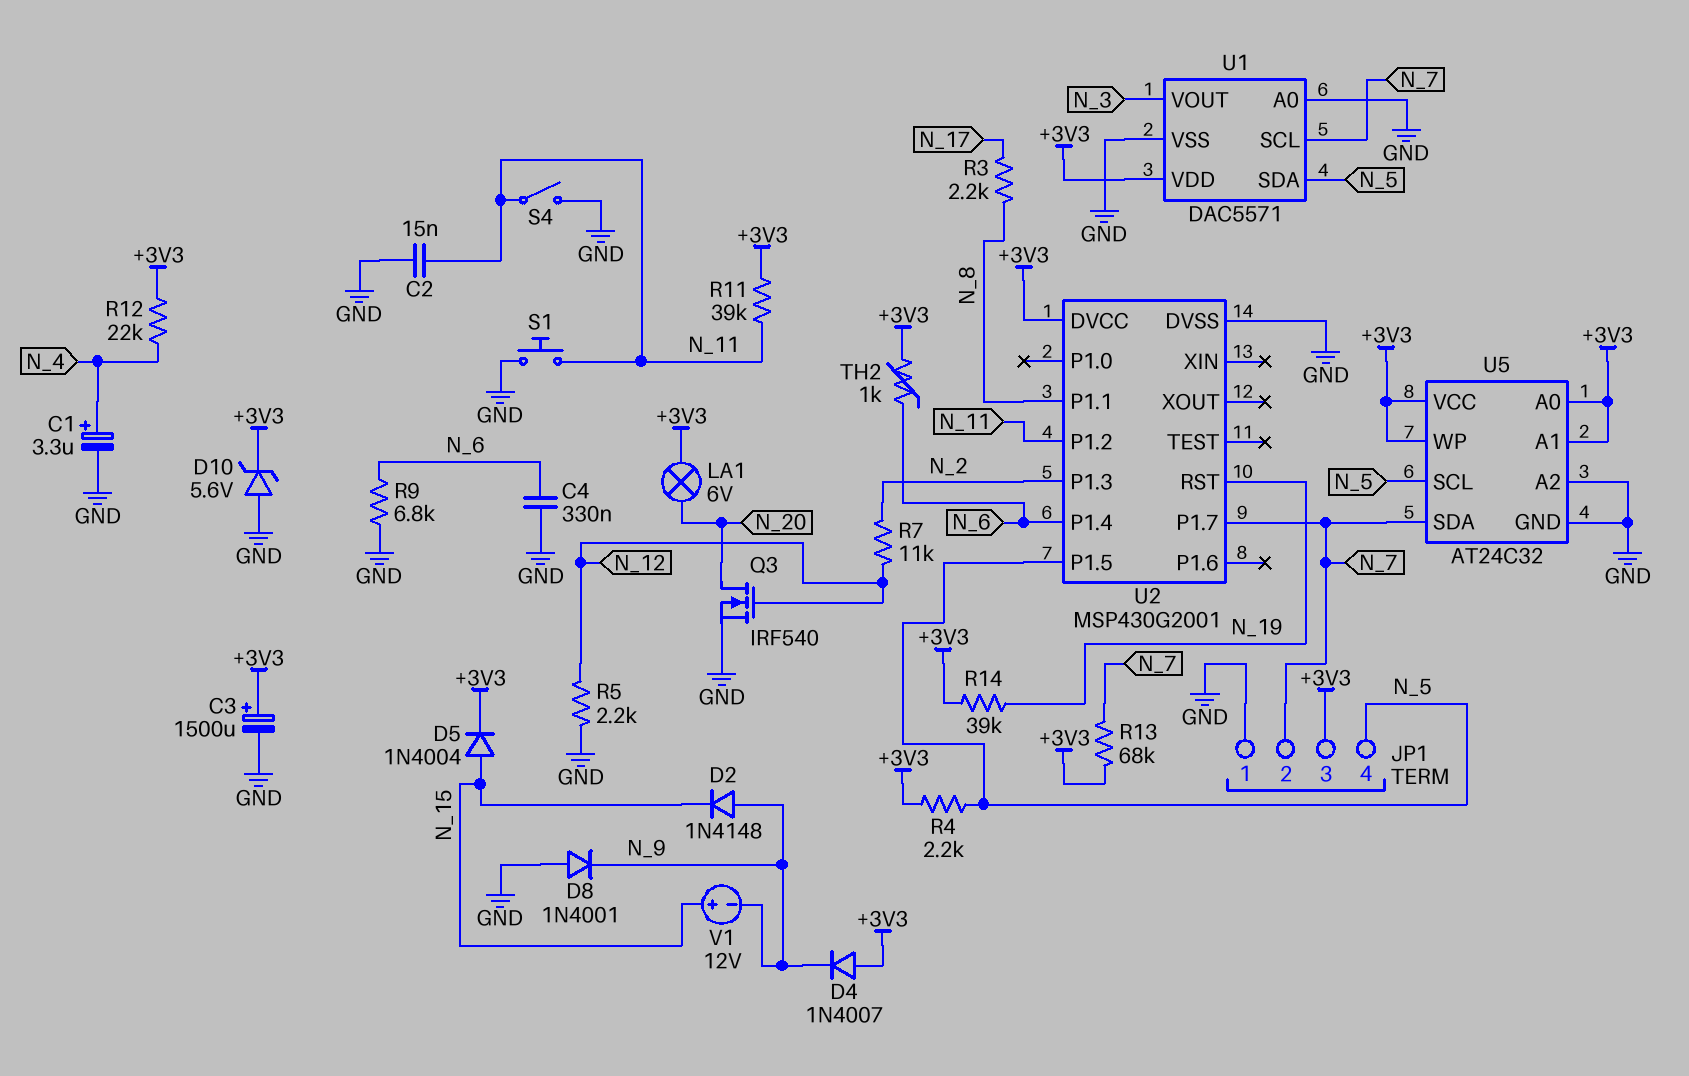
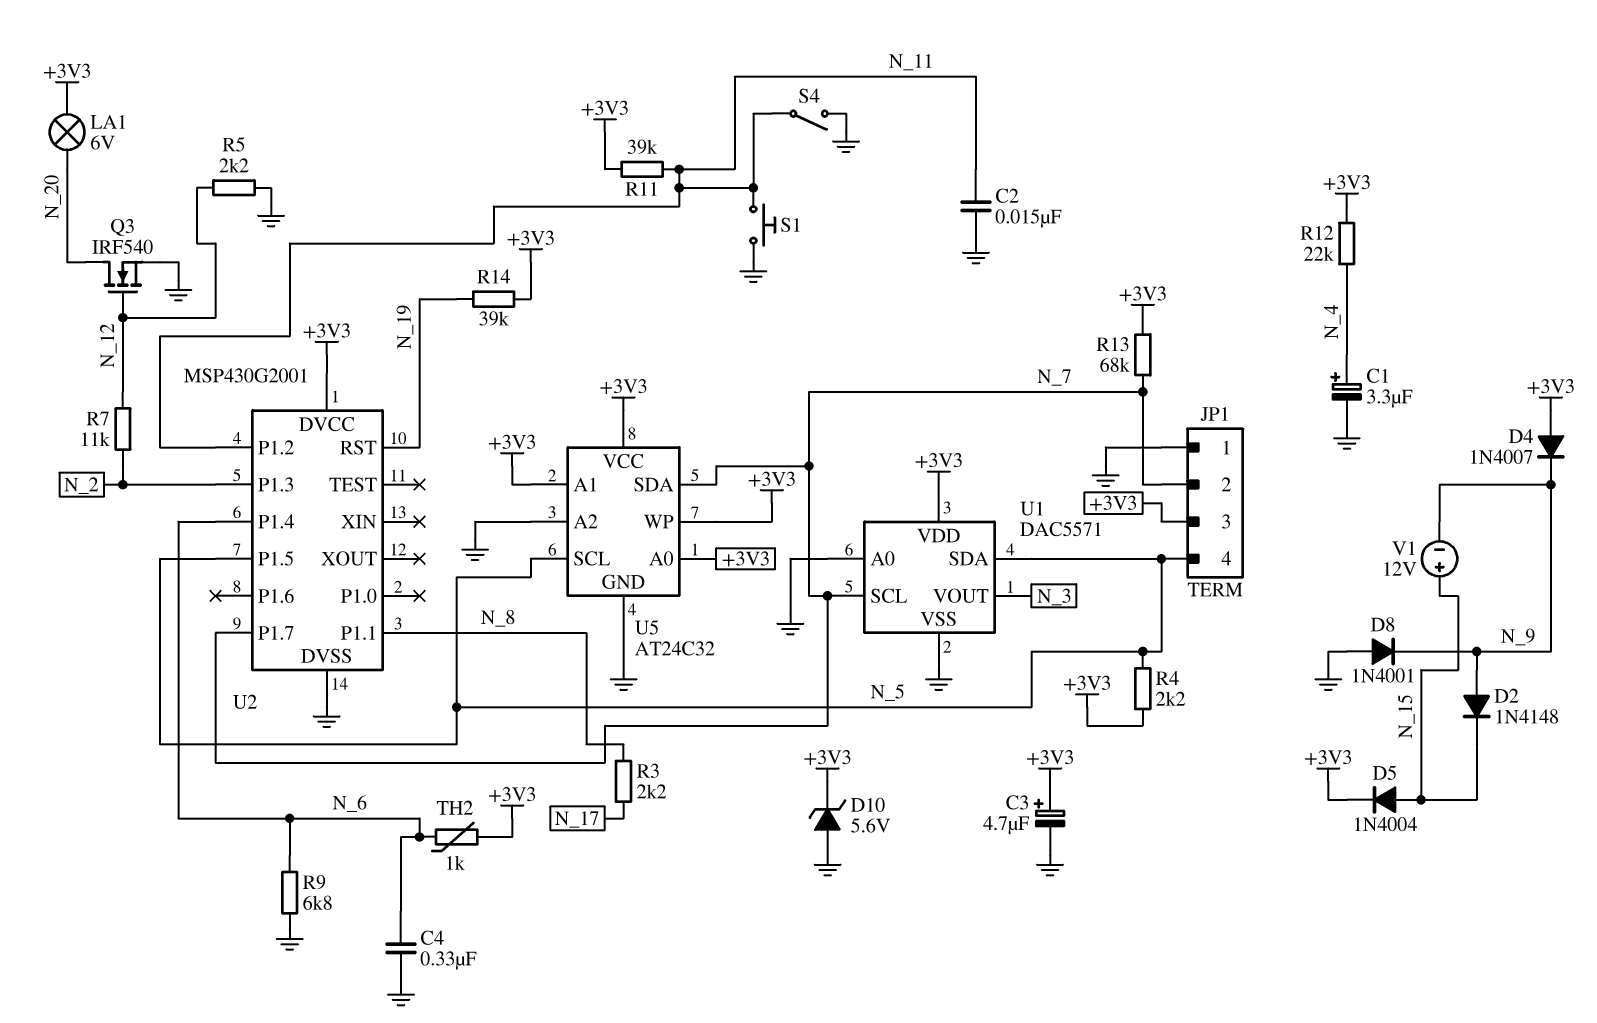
C3: 1500uF (plus +3V3, minus GND) -> 4.7uF (plus +3V3, minus GND)

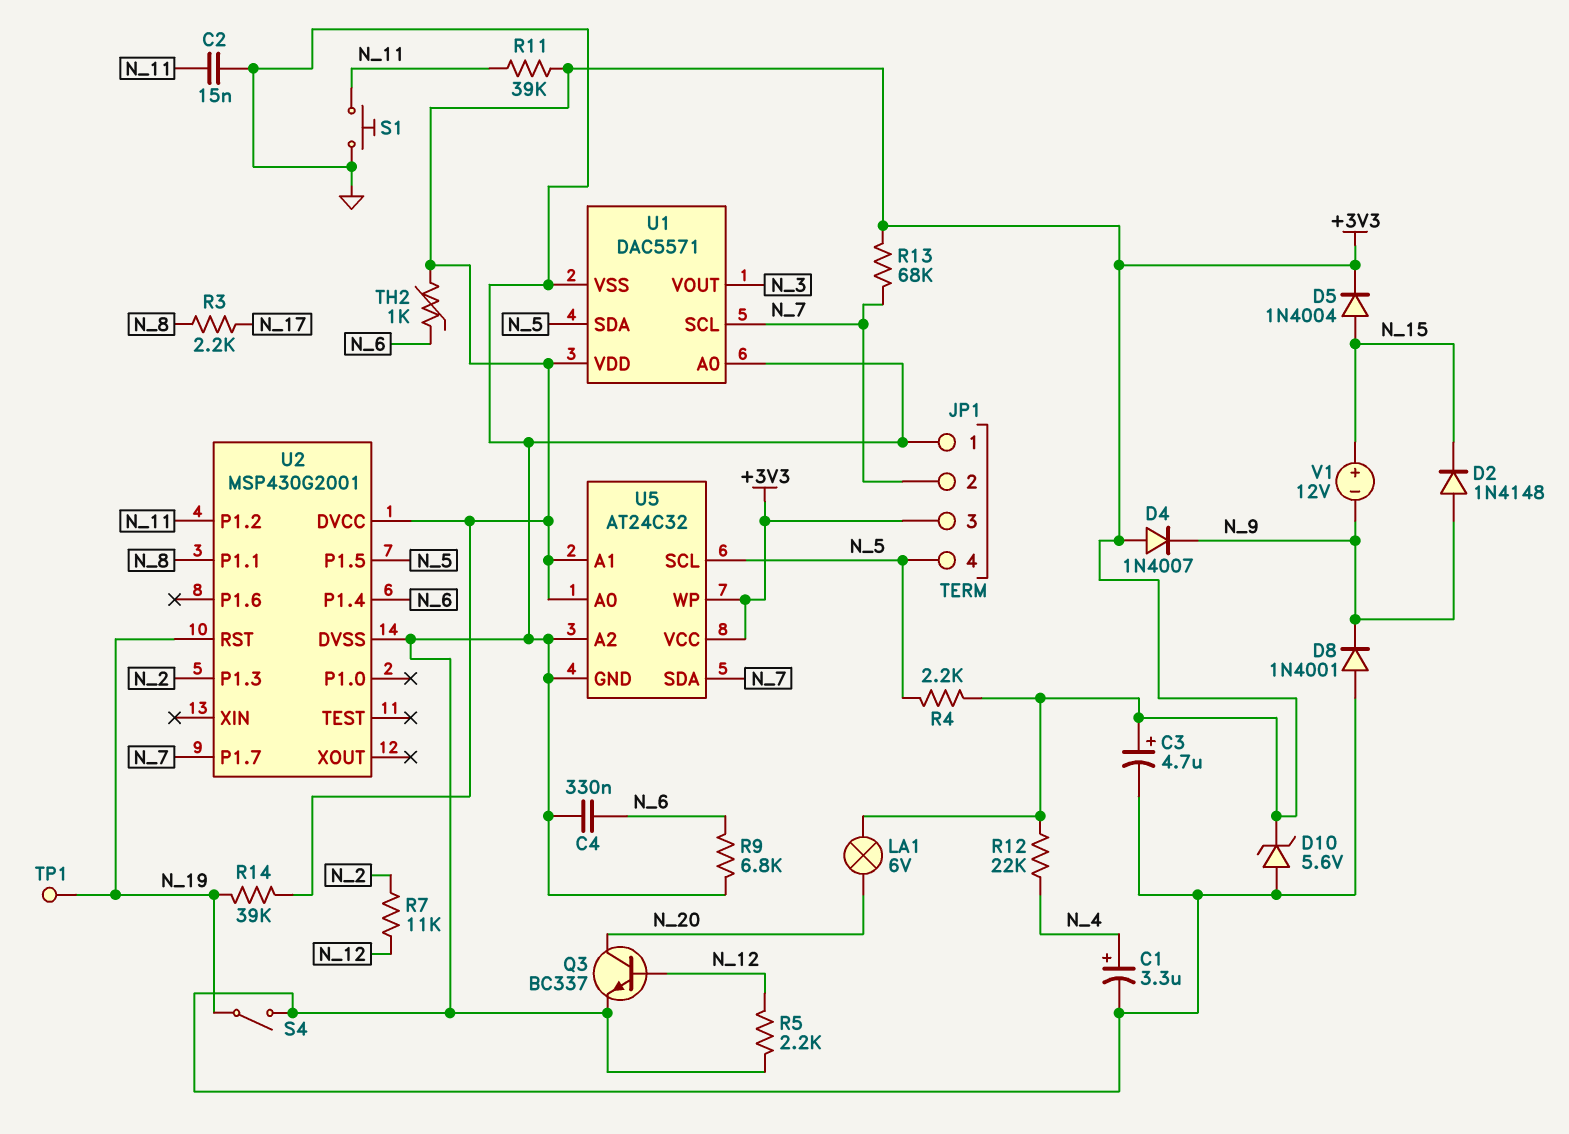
Q3: NMOS IRF540 (G N_12, D N_20, S GND) -> NPN BC337 (B N_12, C N_20, E GND)
S4: switch (GND, N_11) -> switch (GND, N_19)
TP1: none -> test point (N_19)

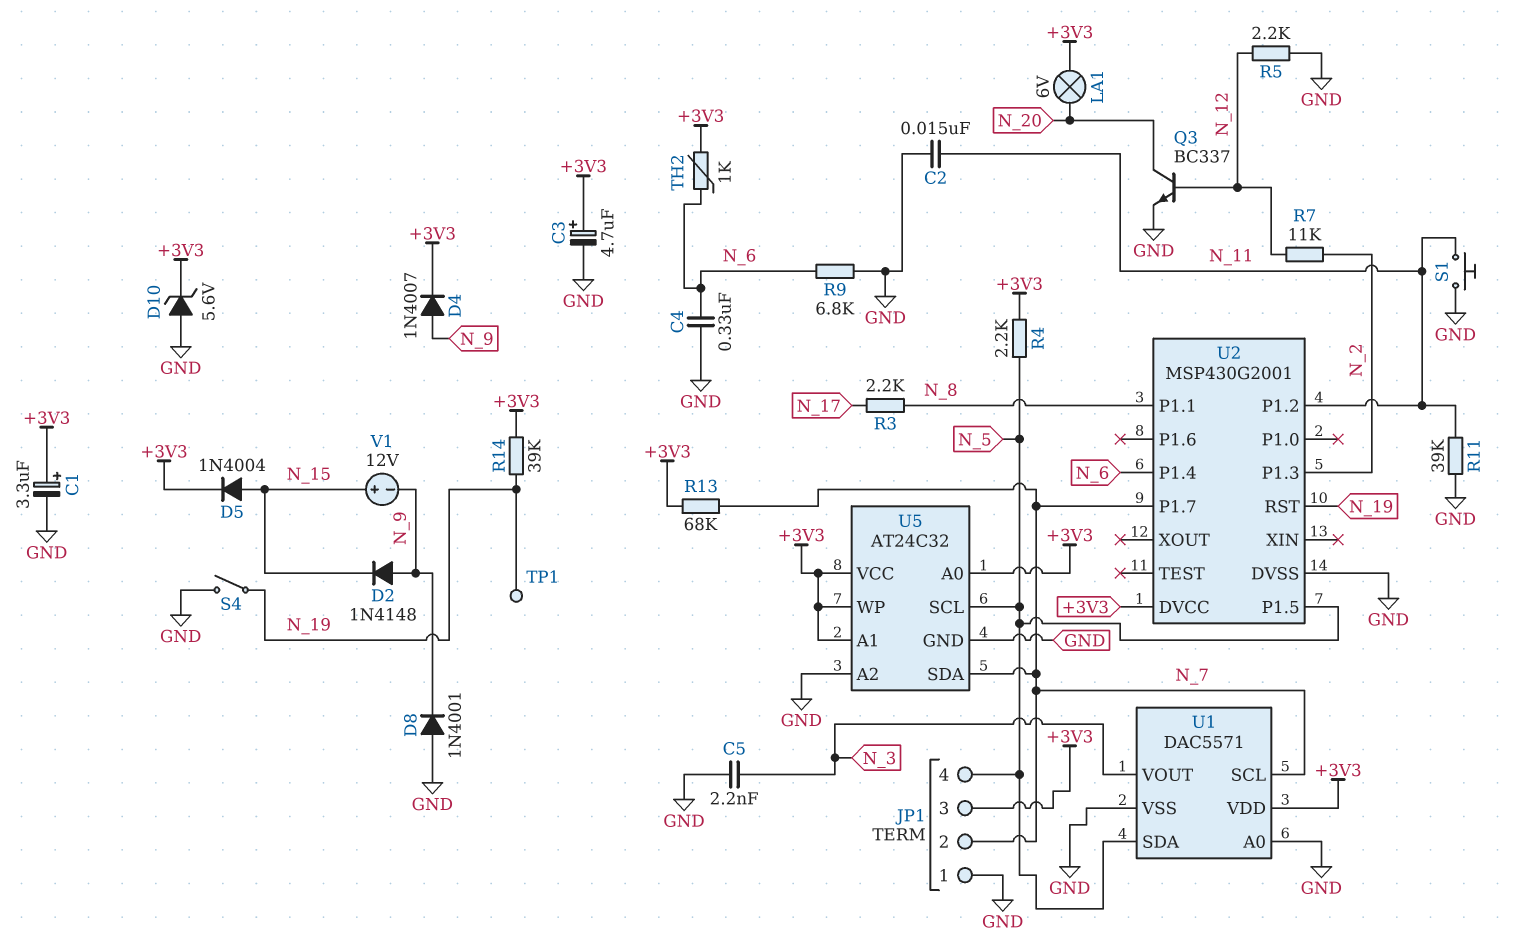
C1: 3.3uF (plus N_4, minus GND) -> 3.3uF (plus +3V3, minus GND)
C5: none -> 2.2nF (GND, N_3)
D4: diode 1N4007 (A +3V3, K N_9) -> diode 1N4007 (A N_9, K +3V3)
R11: 39k (+3V3, N_11) -> 39k (GND, N_11)
R12: 22k (+3V3, N_4) -> none

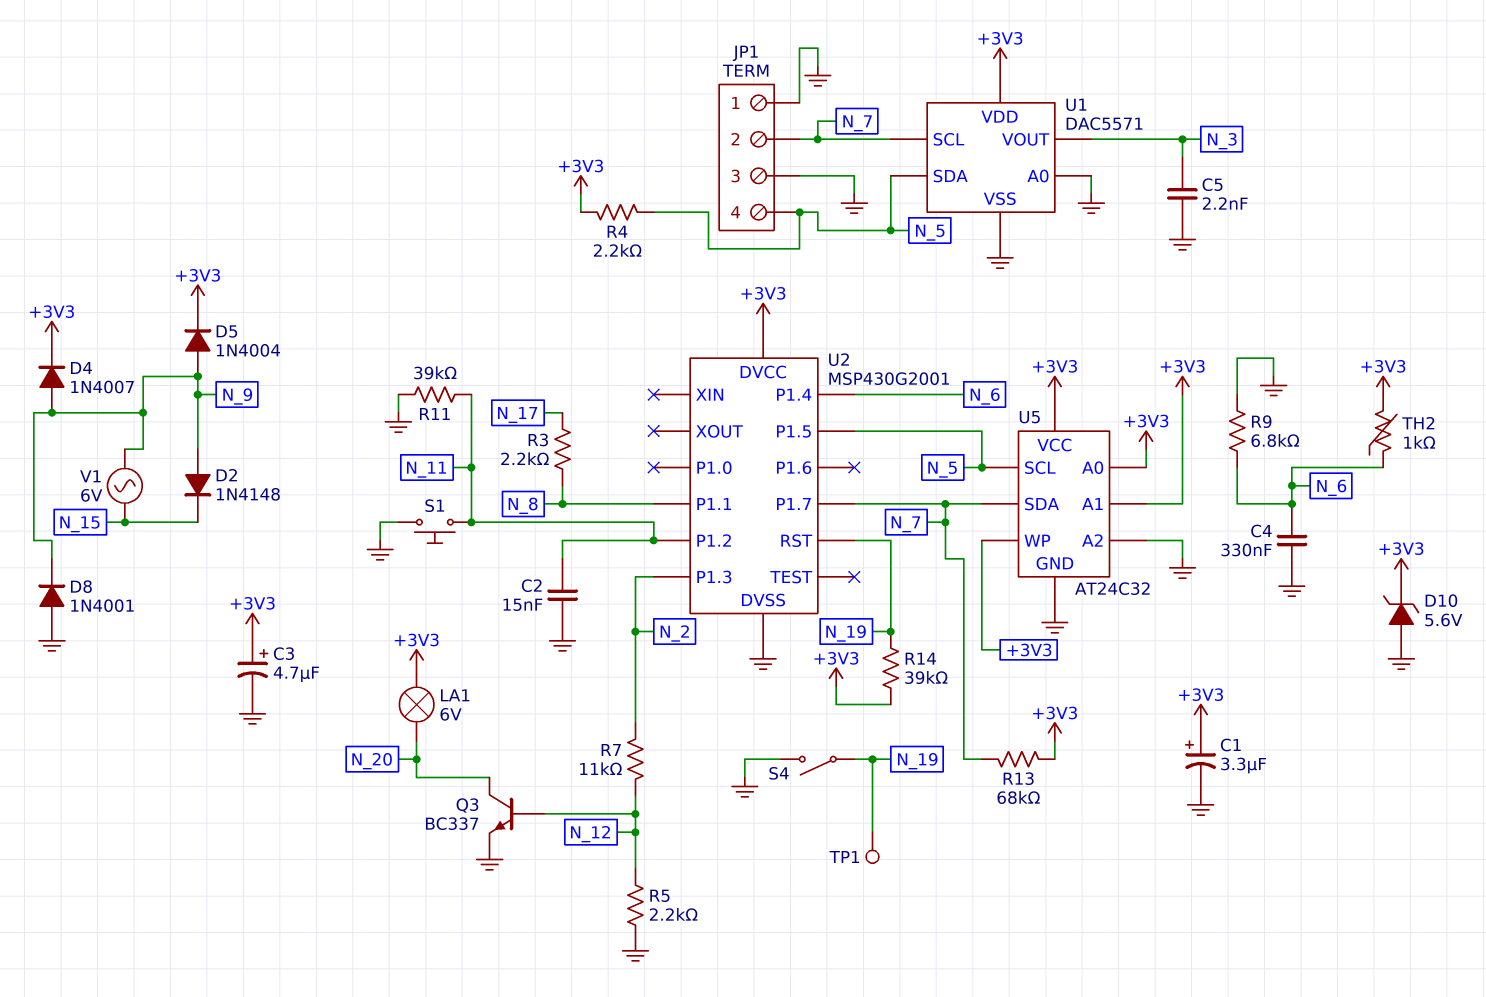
D5: diode 1N4004 (A N_15, K +3V3) -> diode 1N4004 (A N_9, K +3V3)
JP1 pin 3: +3V3 -> GND
V1: 12V (plus N_15, minus N_9) -> AC 6V (N_9, N_15)

